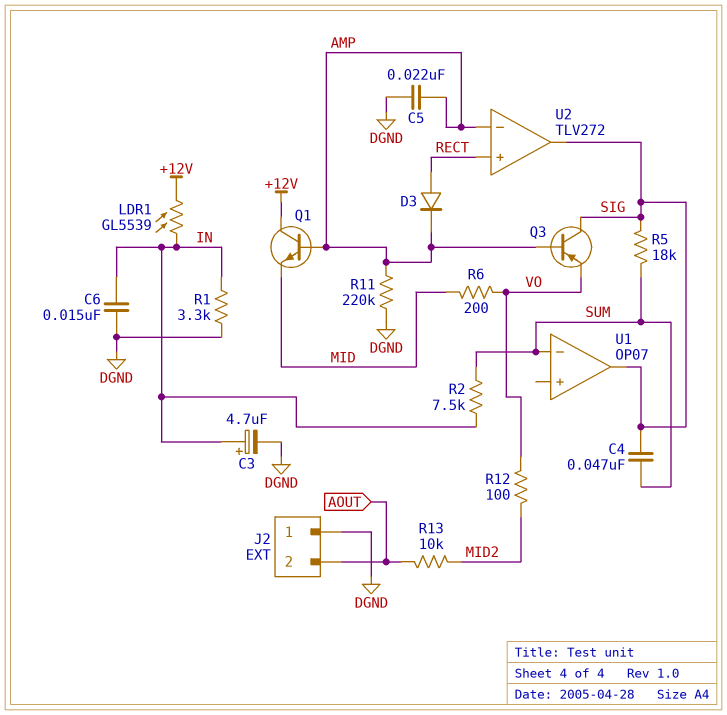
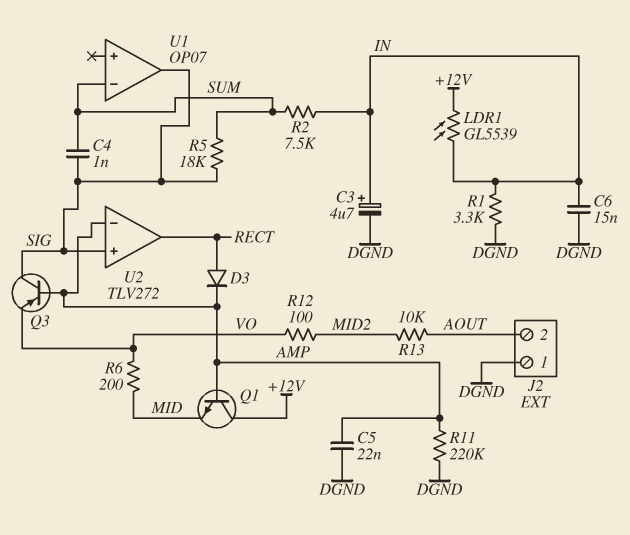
C4: 47nF (SIG, SUM) -> 1nF (SIG, SUM)
U2 pin in+: RECT -> SIG
U2 pin out: SIG -> RECT

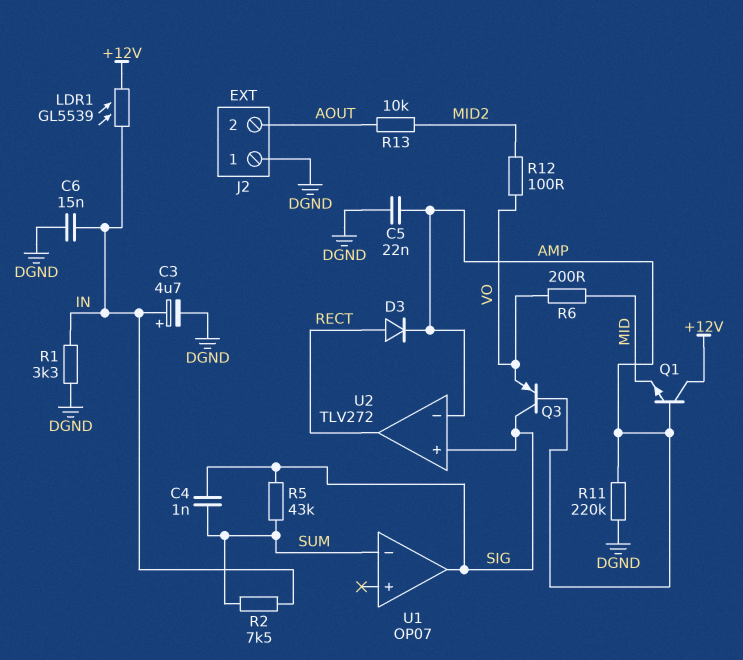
R5: 18k (SIG, SUM) -> 43k (SIG, SUM)

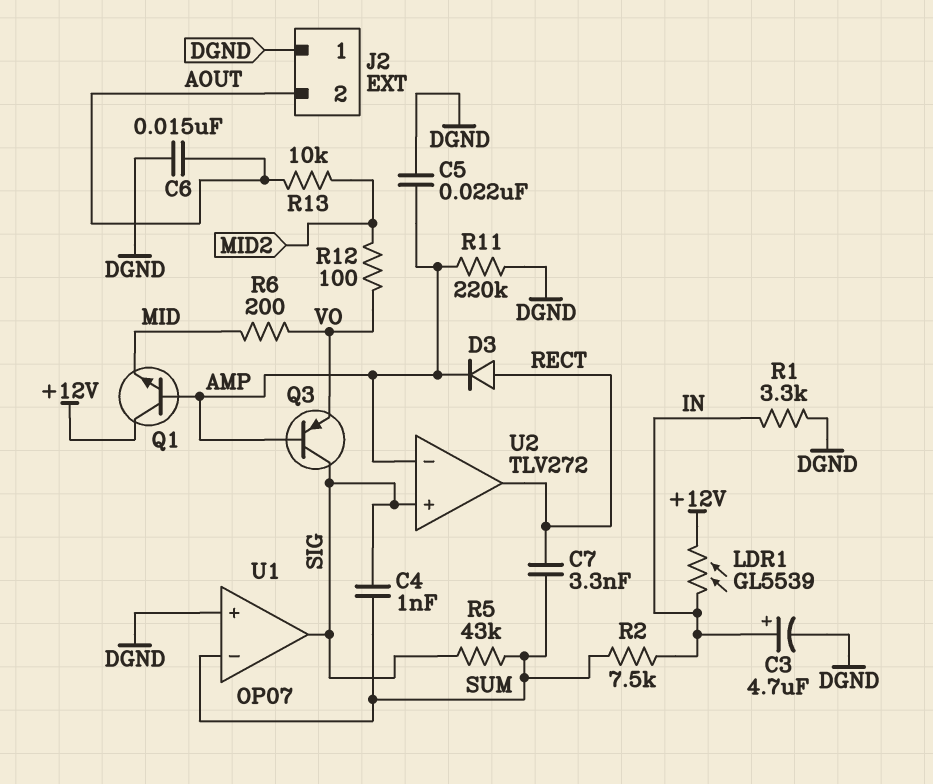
C6: 15nF (DGND, IN) -> 15nF (AOUT, DGND)
C7: none -> 3.3nF (RECT, SUM)
U1 pin in+: none -> DGND

